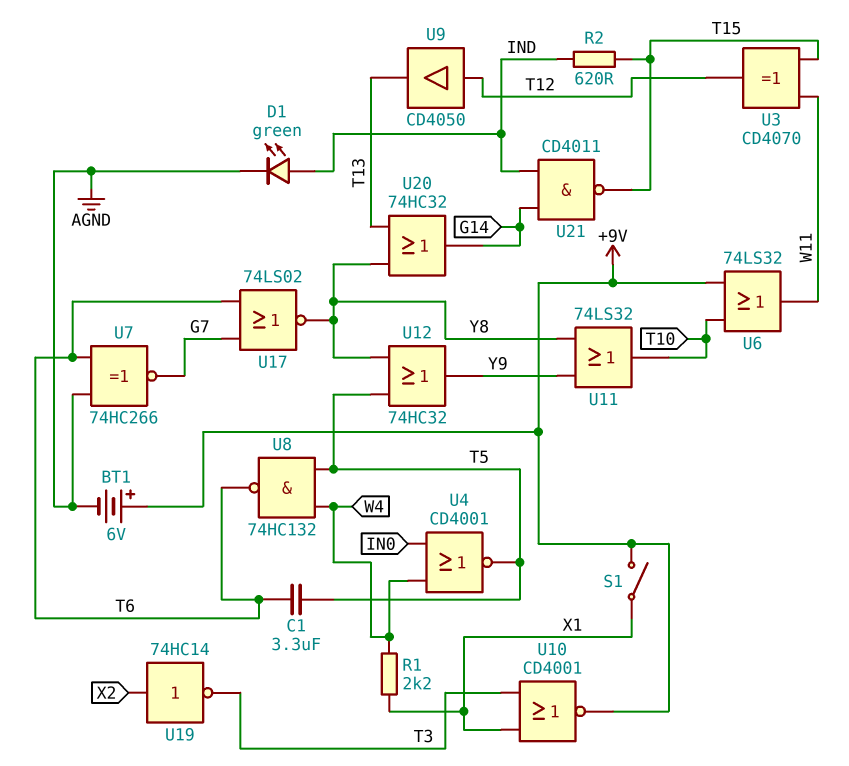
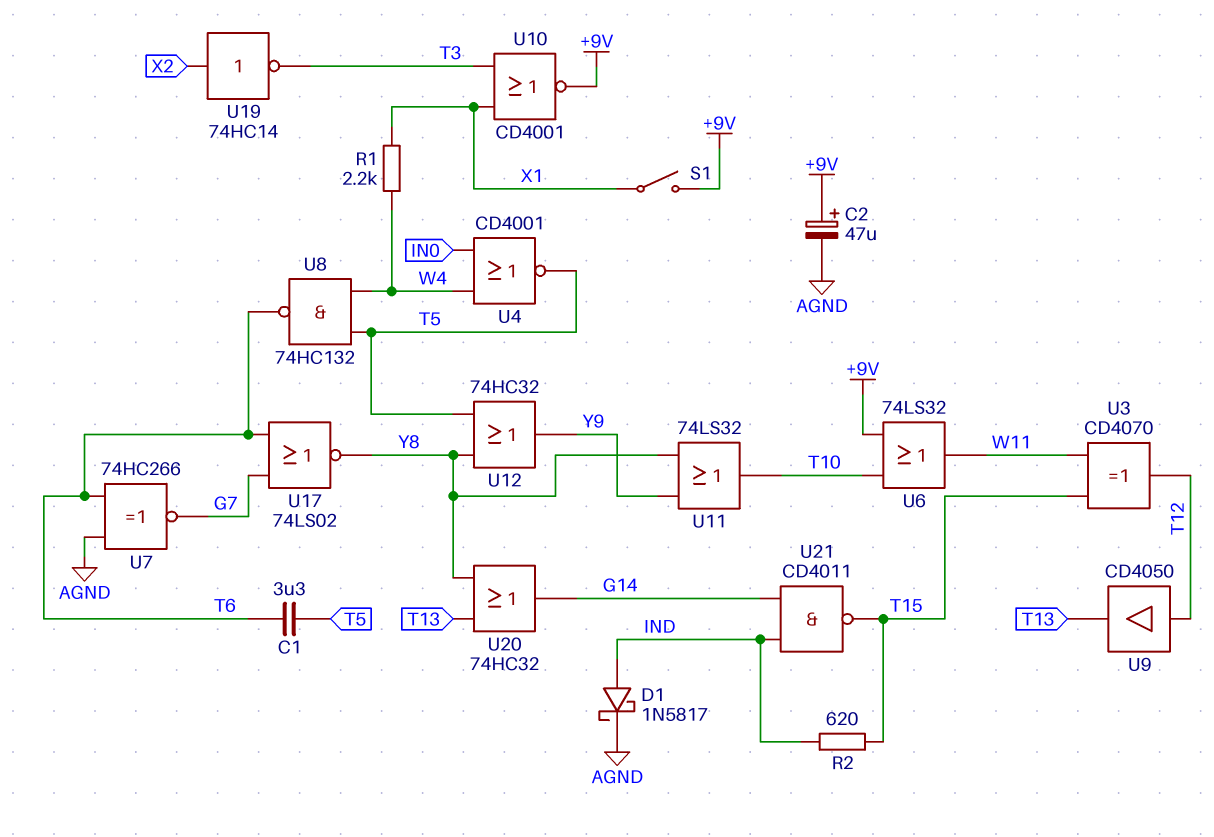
BT1: 6V (plus +9V, minus AGND) -> none
C2: none -> 47uF (plus +9V, minus AGND)
D1: LED green (A IND, K AGND) -> schottky 1N5817 (A IND, K AGND)

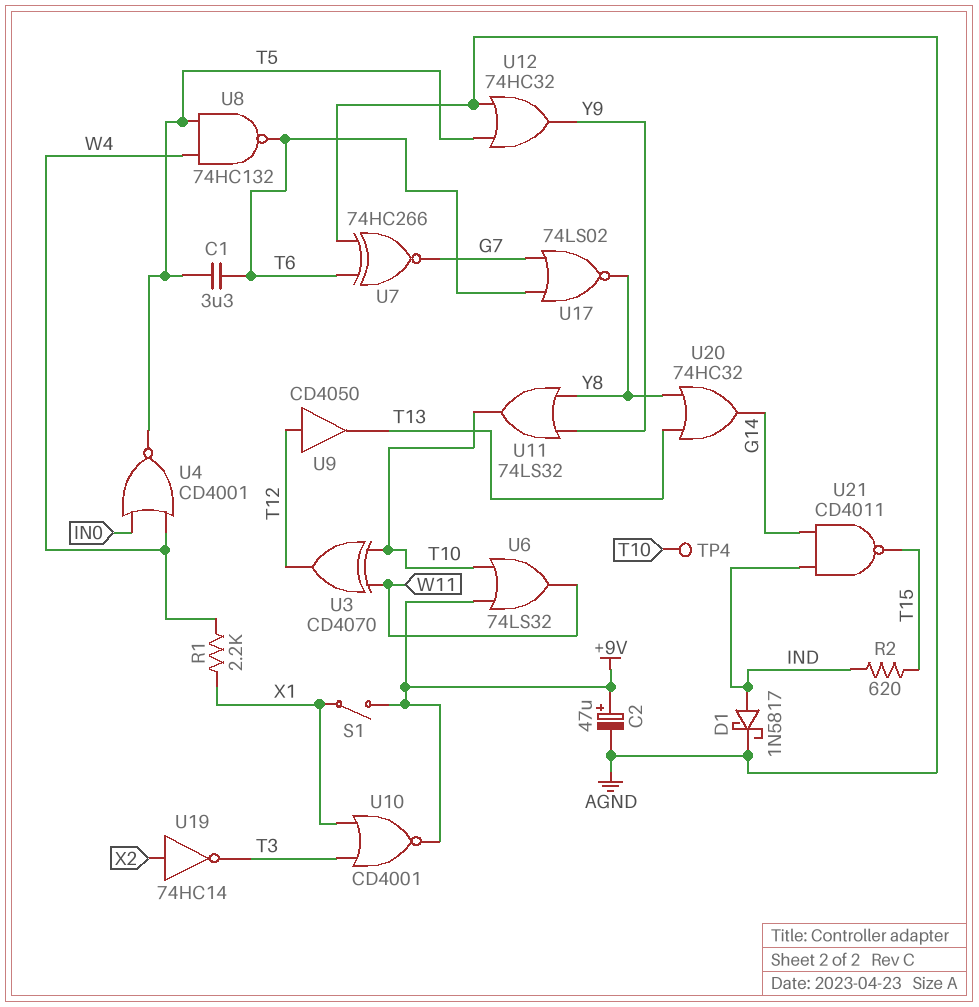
TP4: none -> test point (T10)
U3: XOR CD4070 (in T15, in W11, out T12) -> XOR CD4070 (in T10, in W11, out T12)
U12: OR 74HC32 (in T5, in Y8, out Y9) -> OR 74HC32 (in AGND, in T5, out Y9)

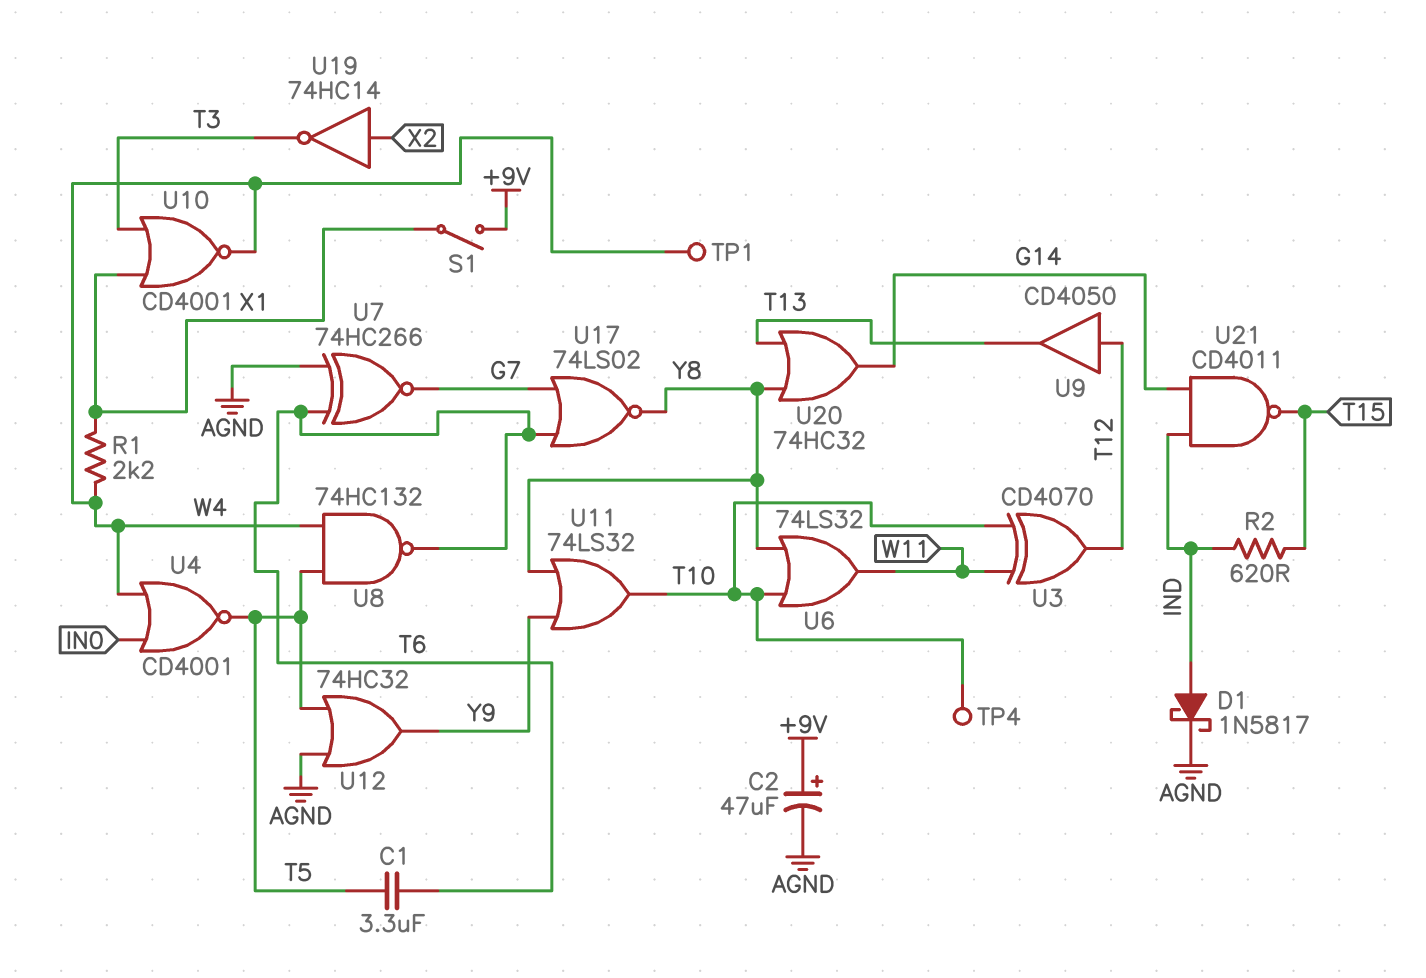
TP1: none -> test point (W4)
U6: OR 74LS32 (in +9V, in T10, out W11) -> OR 74LS32 (in T10, in Y8, out W11)
U10: NOR CD4001 (in T3, in X1, out +9V) -> NOR CD4001 (in T3, in X1, out W4)

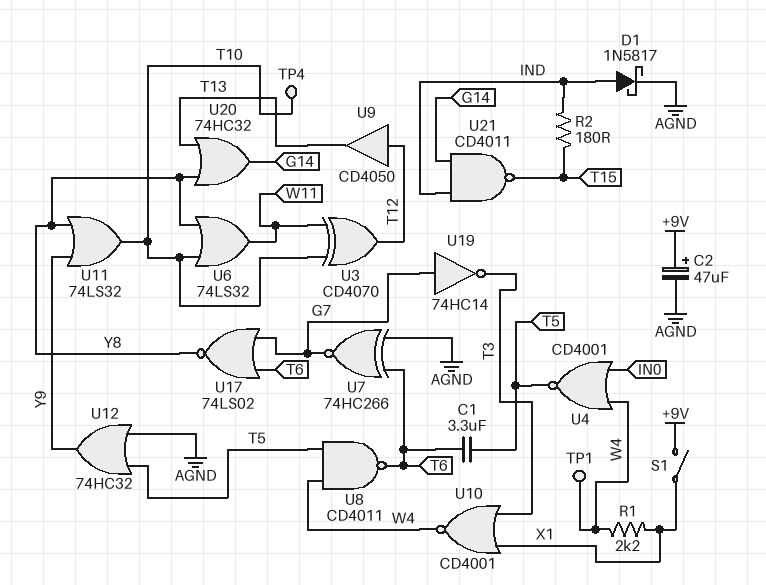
R2: 620 (IND, T15) -> 180 (IND, T15)
U8: NAND 74HC132 (in T5, in W4, out T6) -> NAND CD4011 (in T5, in W4, out T6)
U19: NOT 74HC14 (in X2, out T3) -> NOT 74HC14 (in G7, out T3)

